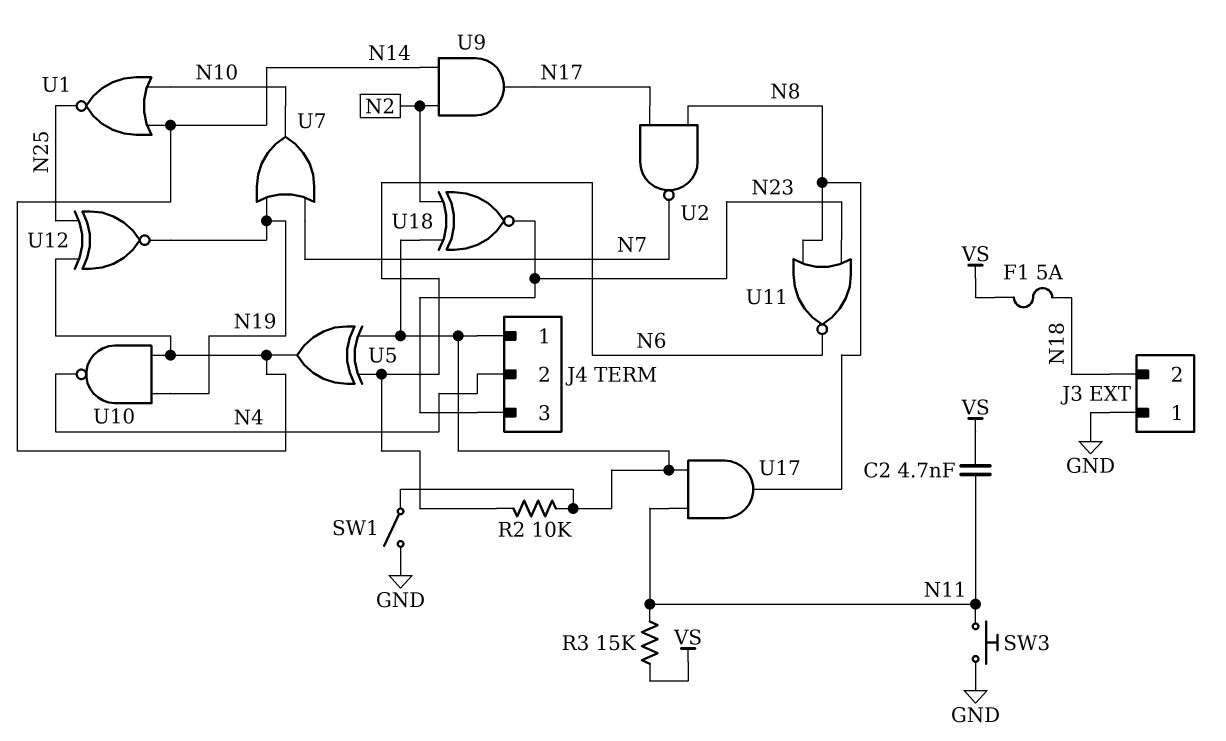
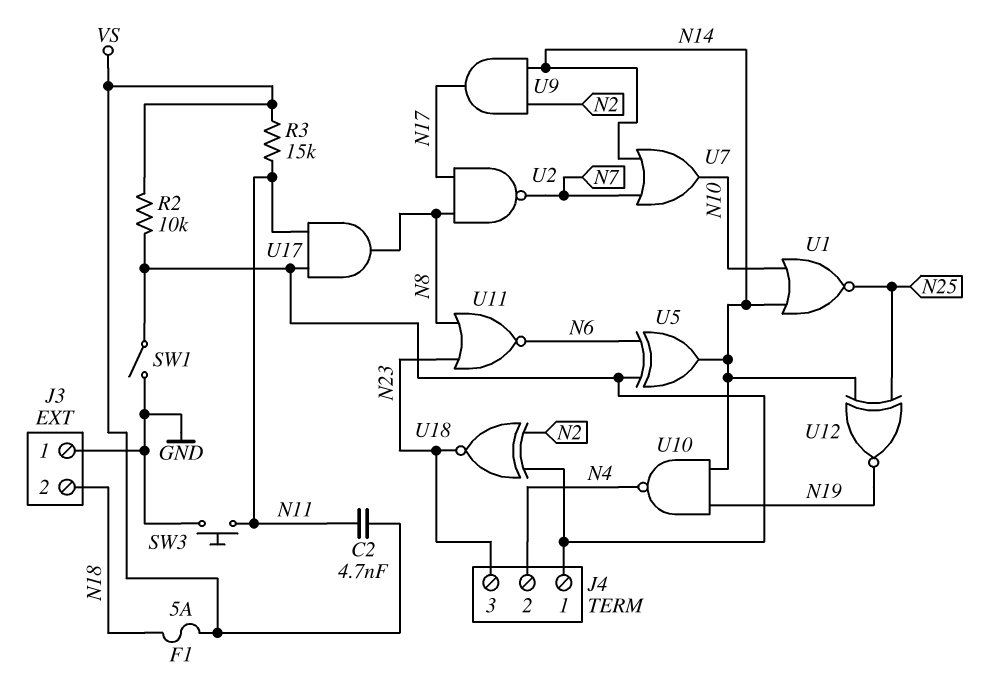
R2: 10k (J4/1, N6) -> 10k (J4/1, VS)
U7: OR (in N7, in N19, out N10) -> OR (in N7, in N14, out N10)

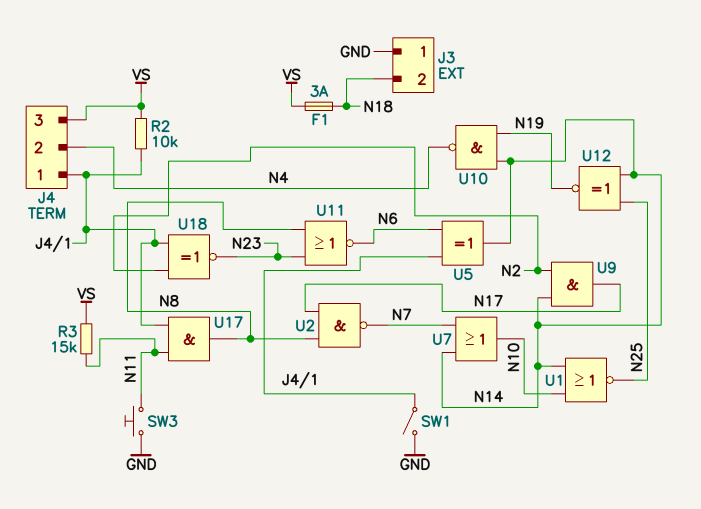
C2: 4.7nF (N11, VS) -> none
F1: 5A (N18, VS) -> 3A (N18, VS)
J4 pin 3: N23 -> VS

